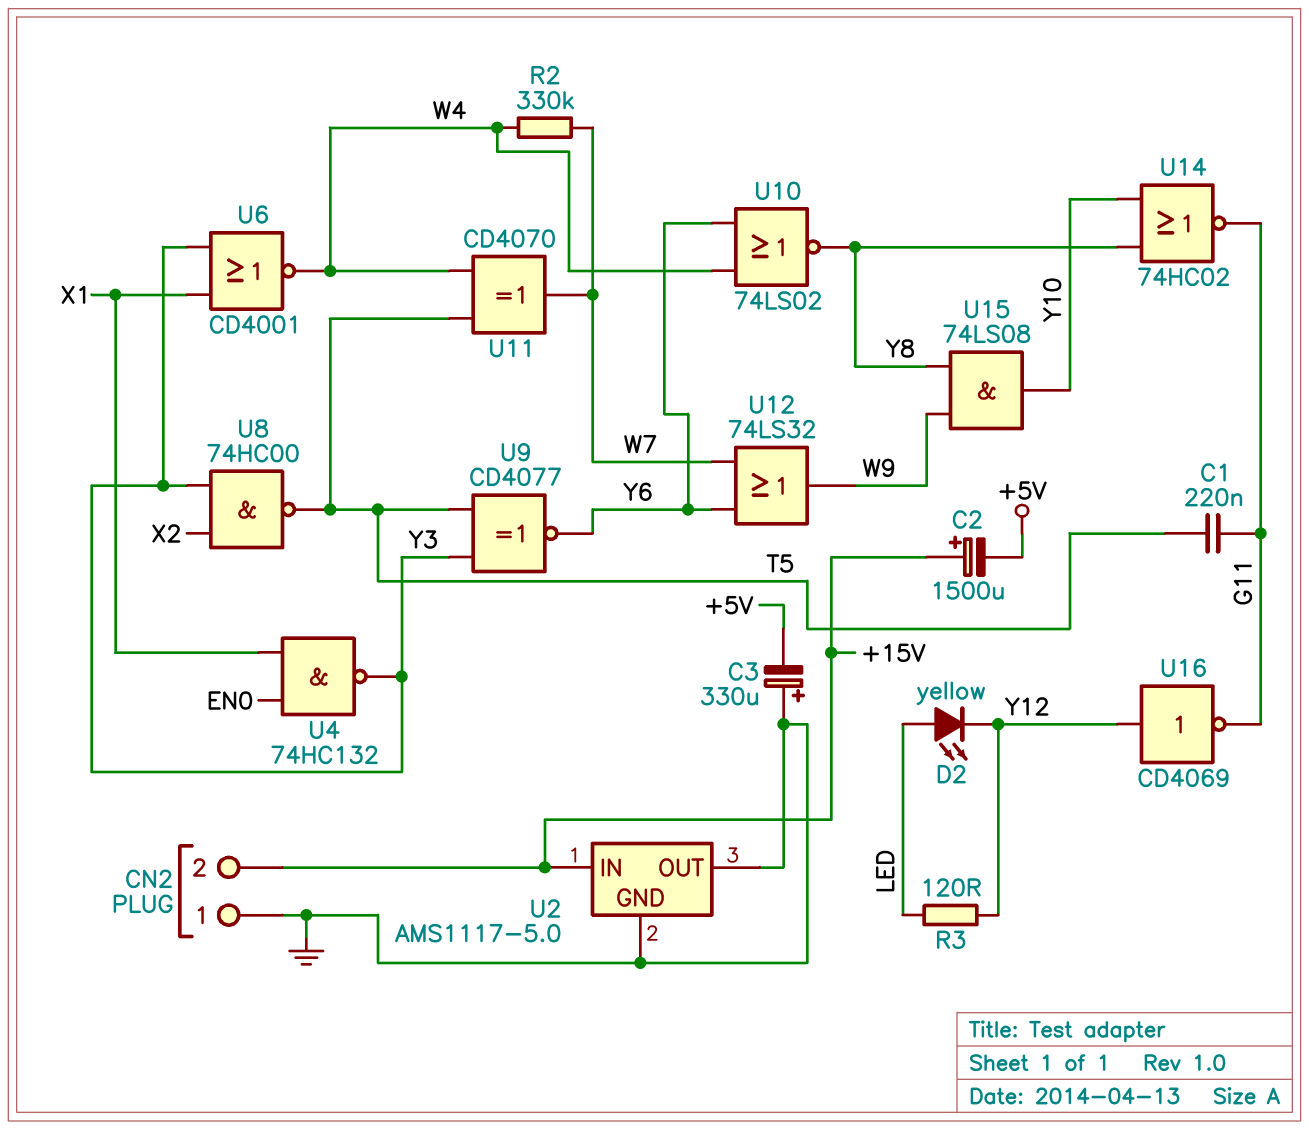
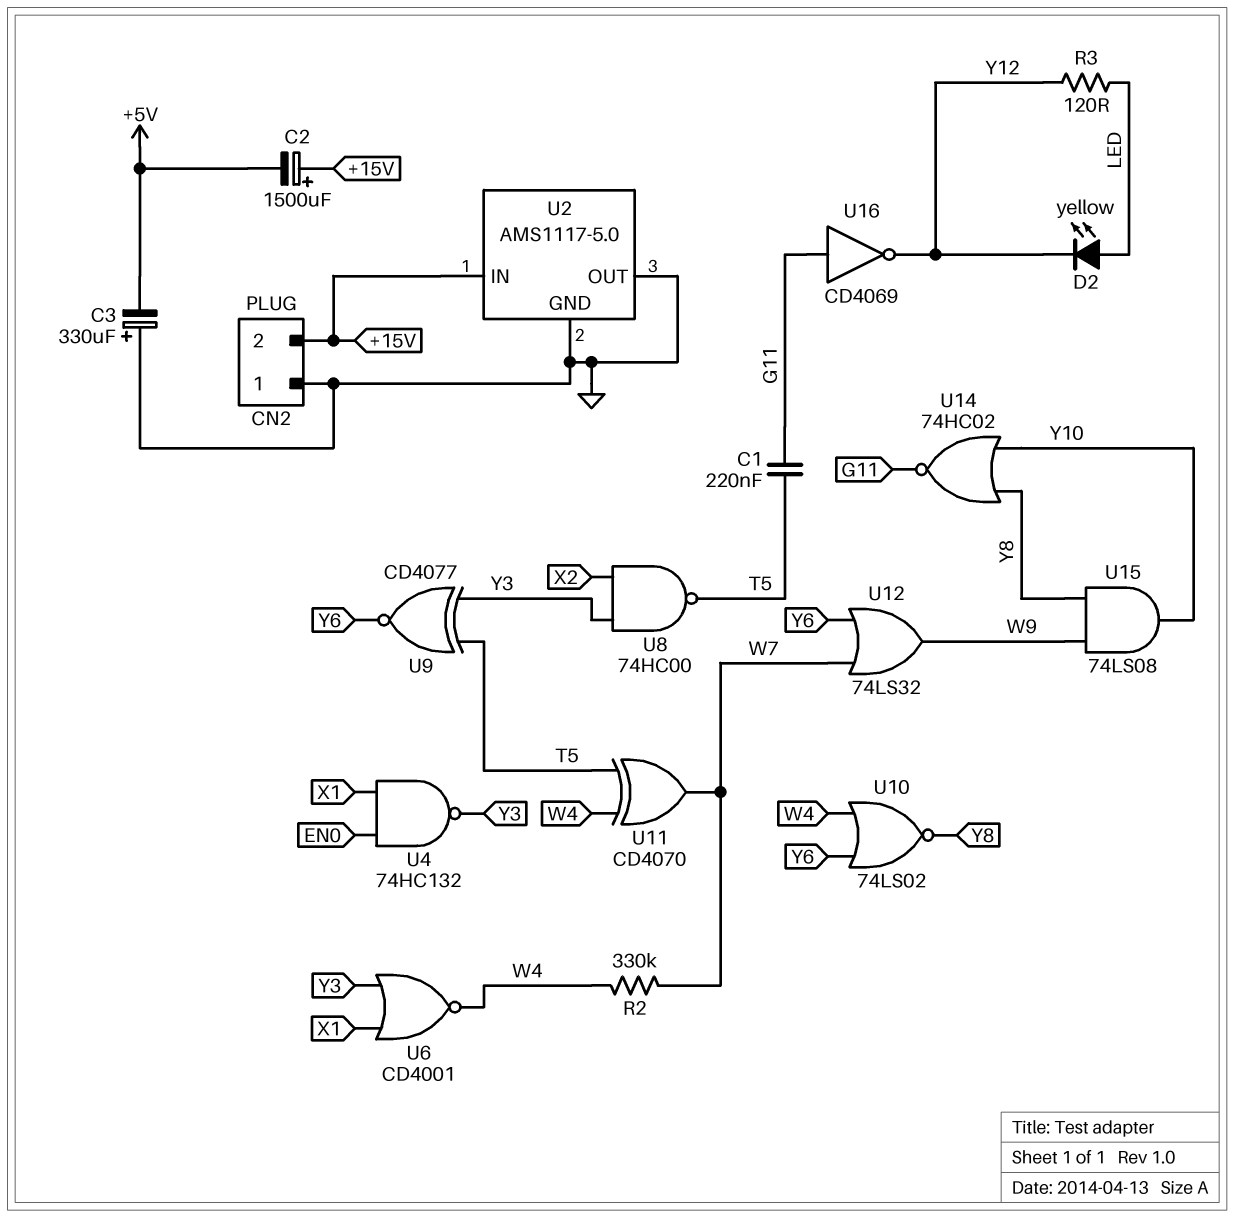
U16: NOT CD4069 (in Y12, out G11) -> NOT CD4069 (in G11, out Y12)

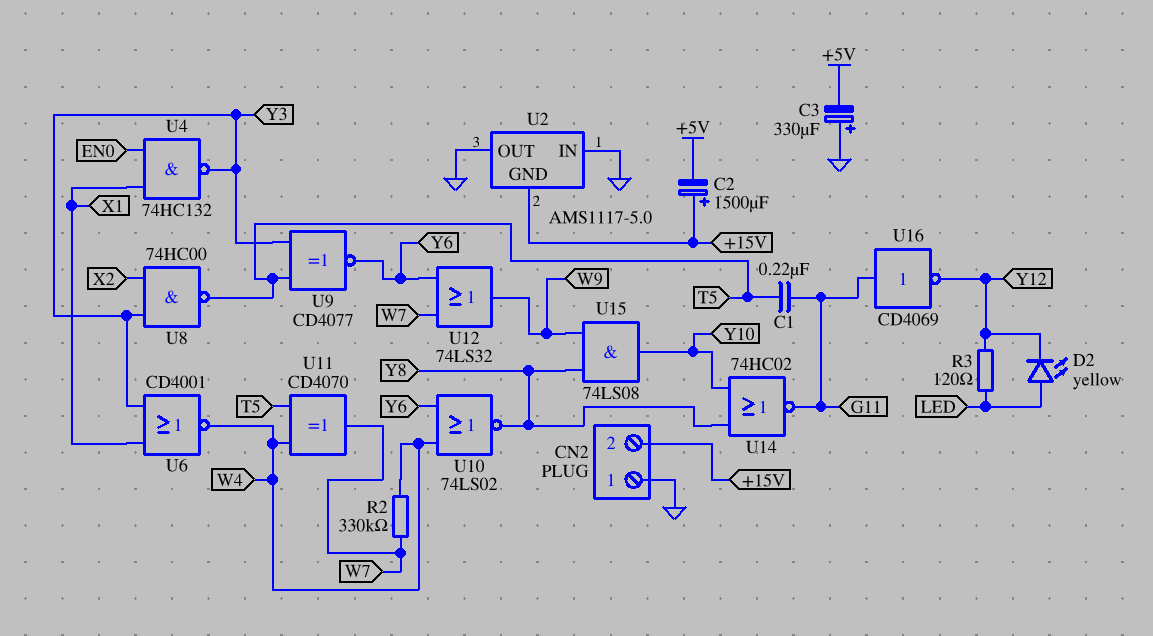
U2 pin GND: GND -> +15V
U2 pin IN: +15V -> GND

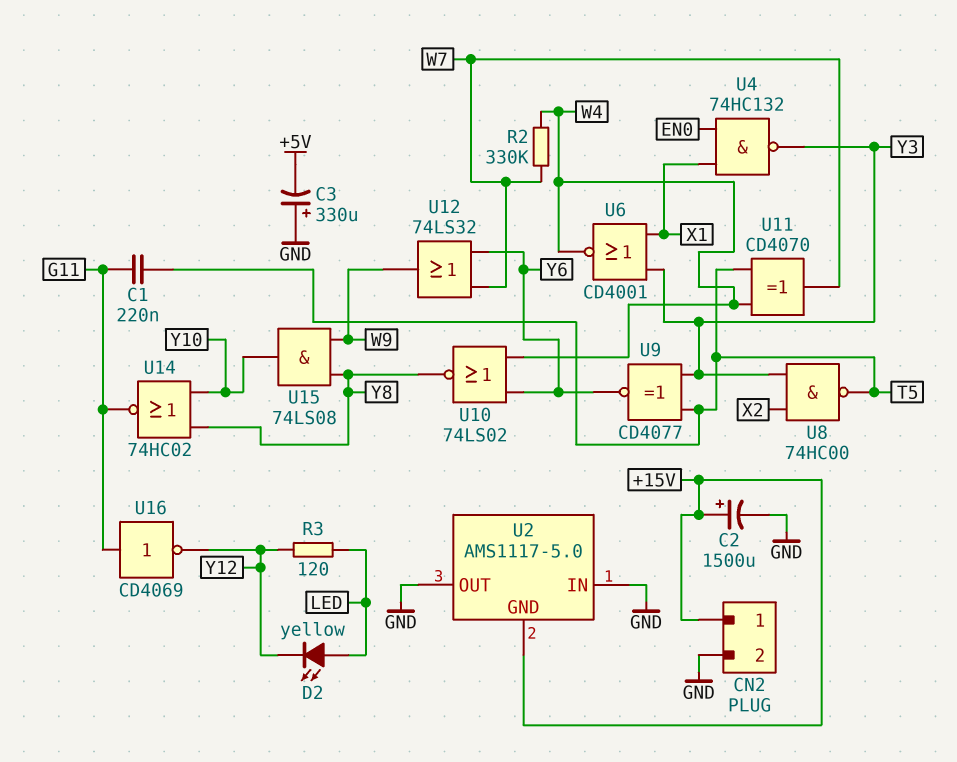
C2: 1500uF (plus +15V, minus +5V) -> 1500uF (plus +15V, minus GND)
CN2 pin 1: GND -> +15V
CN2 pin 2: +15V -> GND

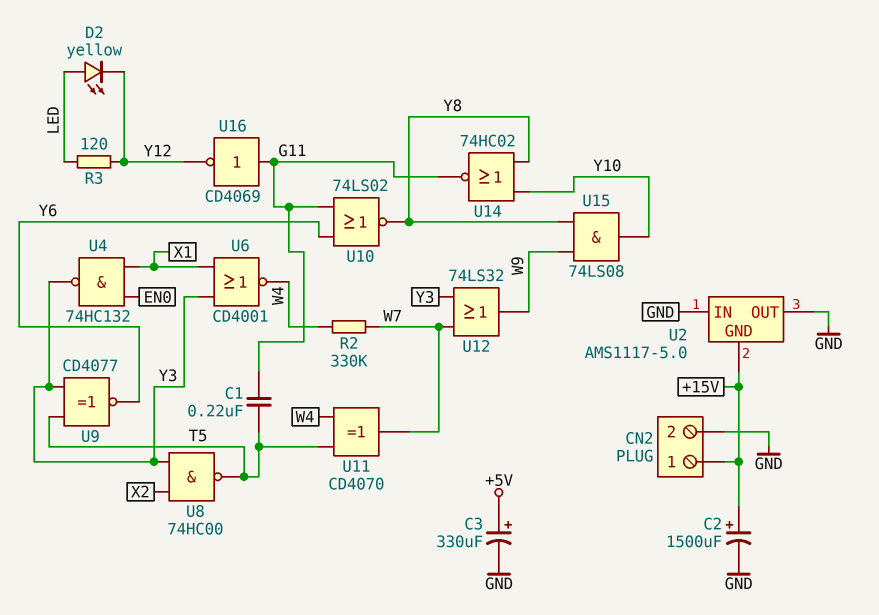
C3: 330uF (plus GND, minus +5V) -> 330uF (plus +5V, minus GND)
U10: NOR 74LS02 (in W4, in Y6, out Y8) -> NOR 74LS02 (in G11, in Y6, out Y8)
U12: OR 74LS32 (in W7, in Y6, out W9) -> OR 74LS32 (in W7, in Y3, out W9)

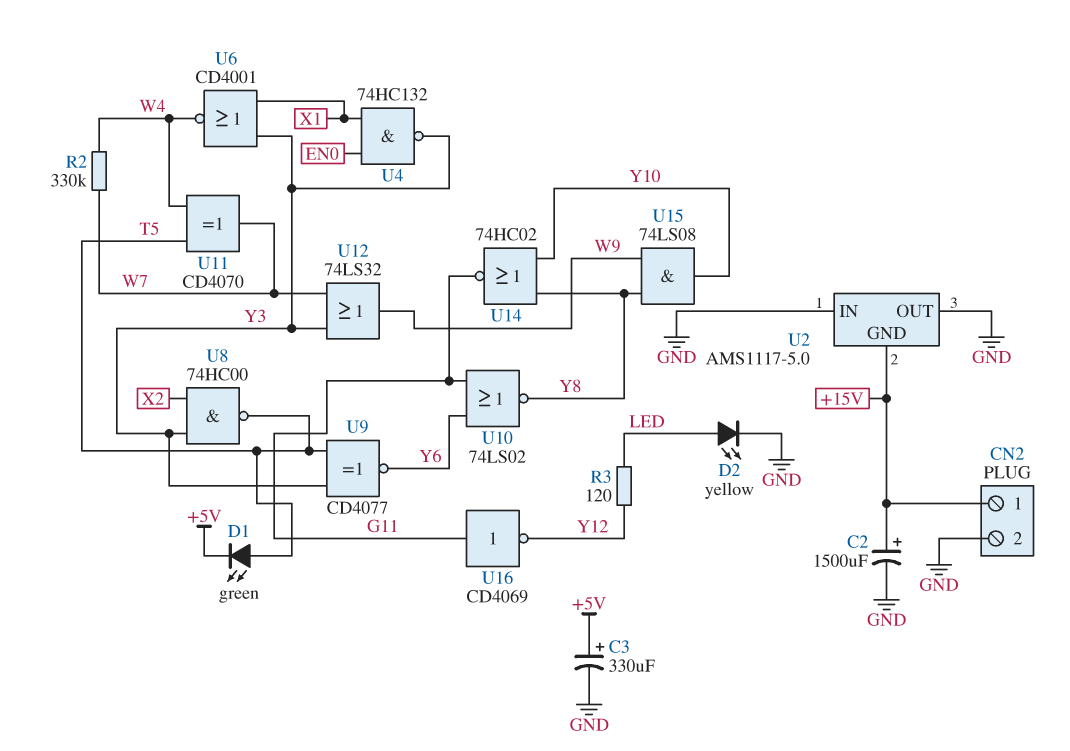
C1: 220nF (G11, T5) -> none
D1: none -> LED green (A T5, K +5V)
D2: LED yellow (A LED, K Y12) -> LED yellow (A LED, K GND)

